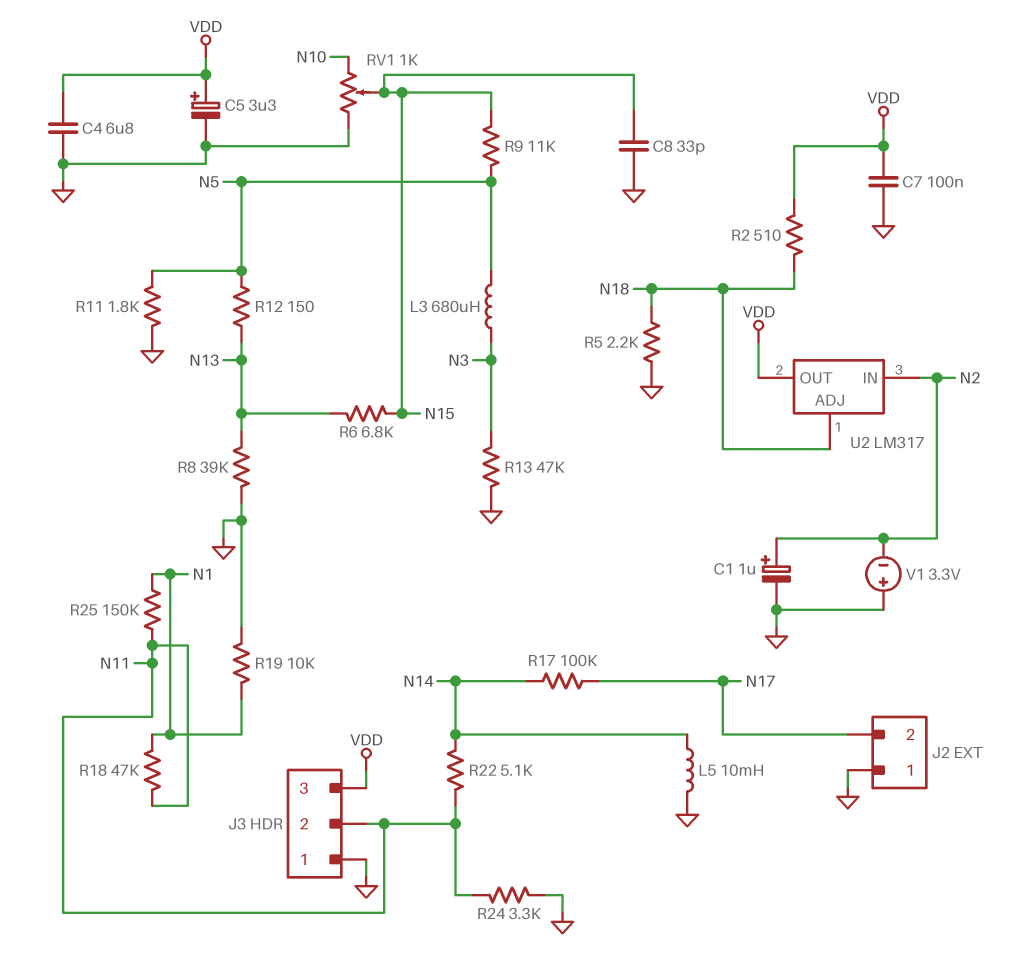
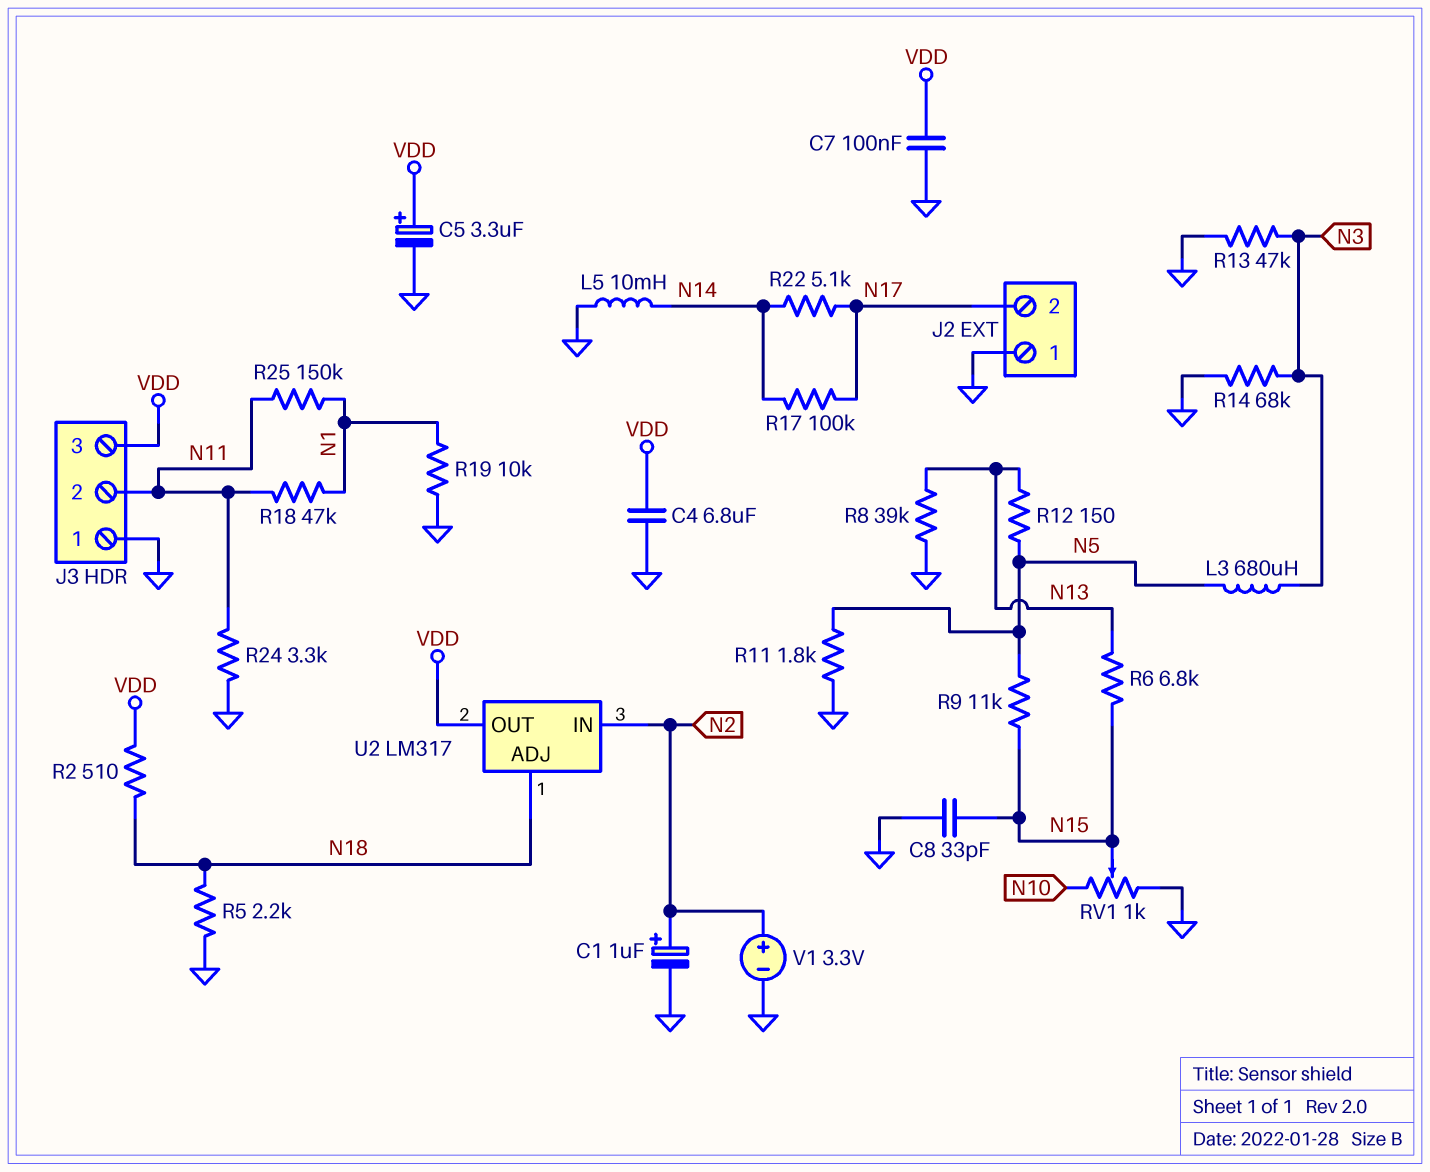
R14: none -> 68k (GND, N3)
R22: 5.1k (N11, N14) -> 5.1k (N14, N17)
V1: 3.3V (plus GND, minus N2) -> 3.3V (plus N2, minus GND)

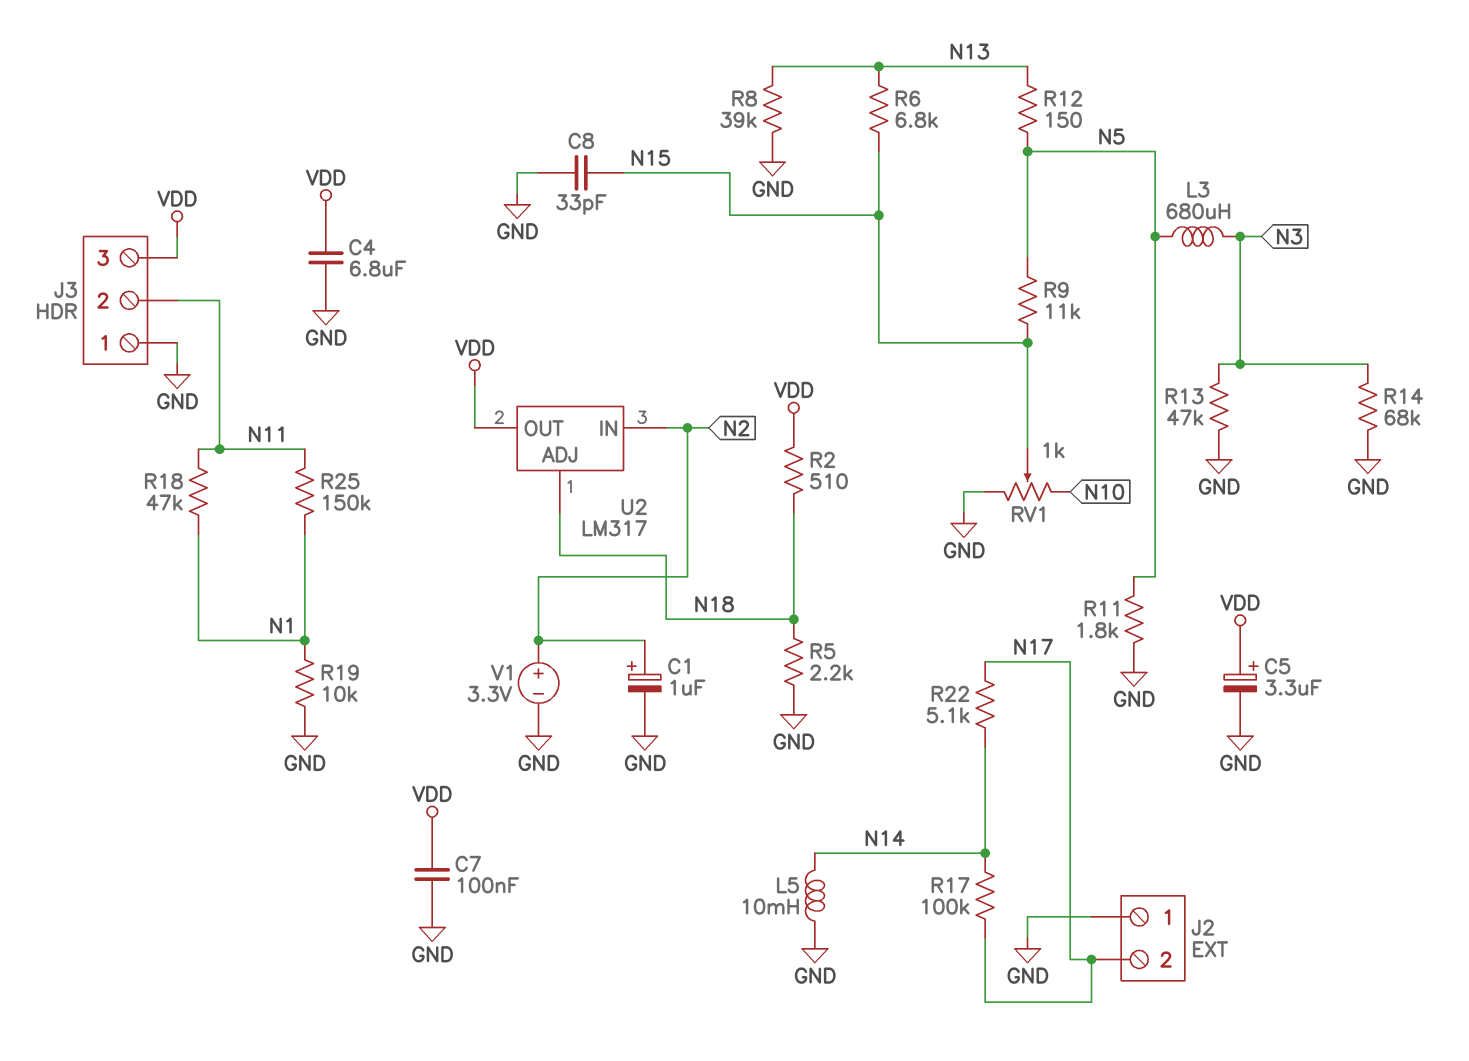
R24: 3.3k (GND, N11) -> none

